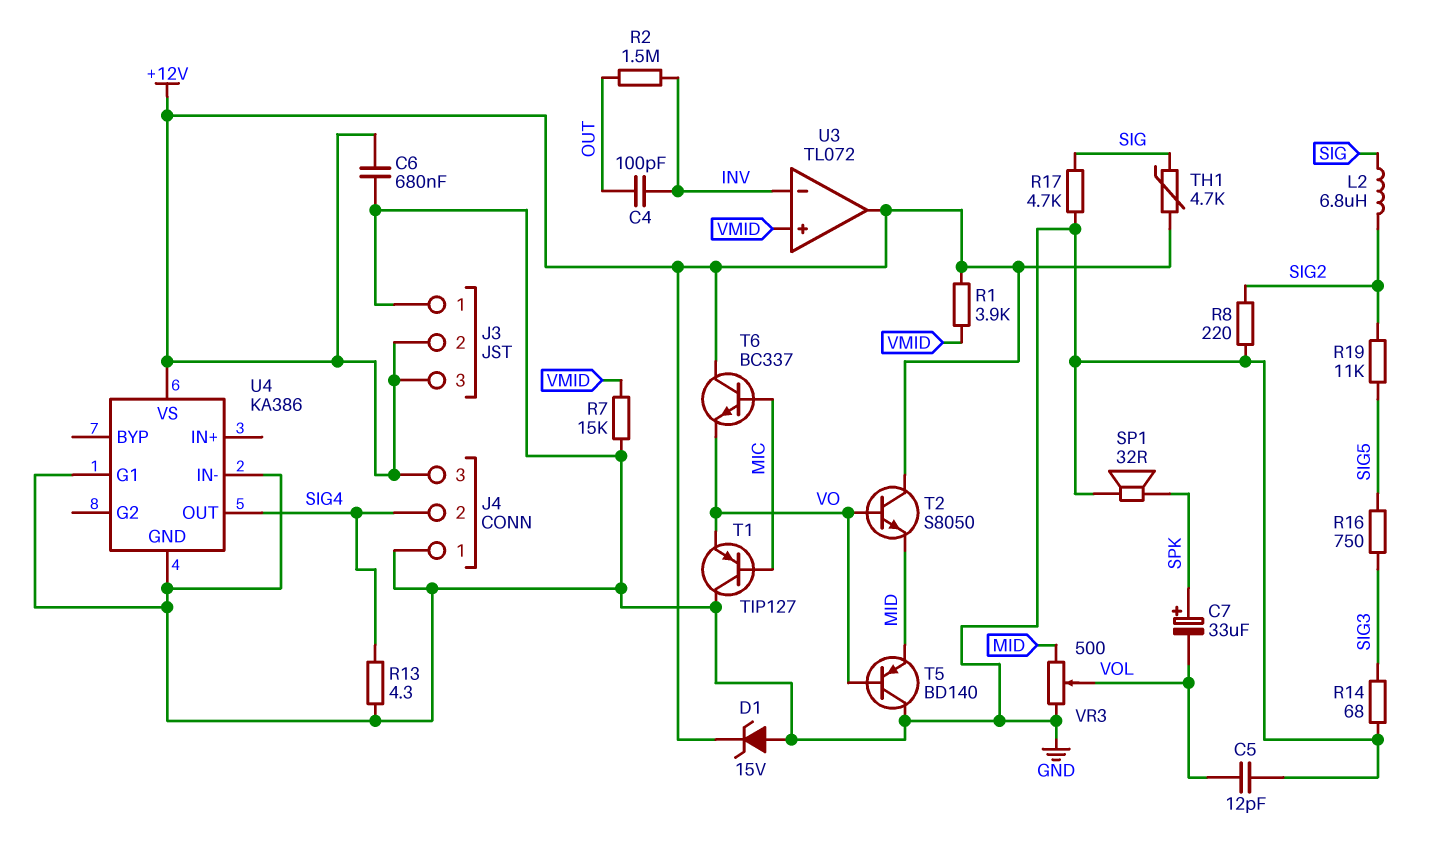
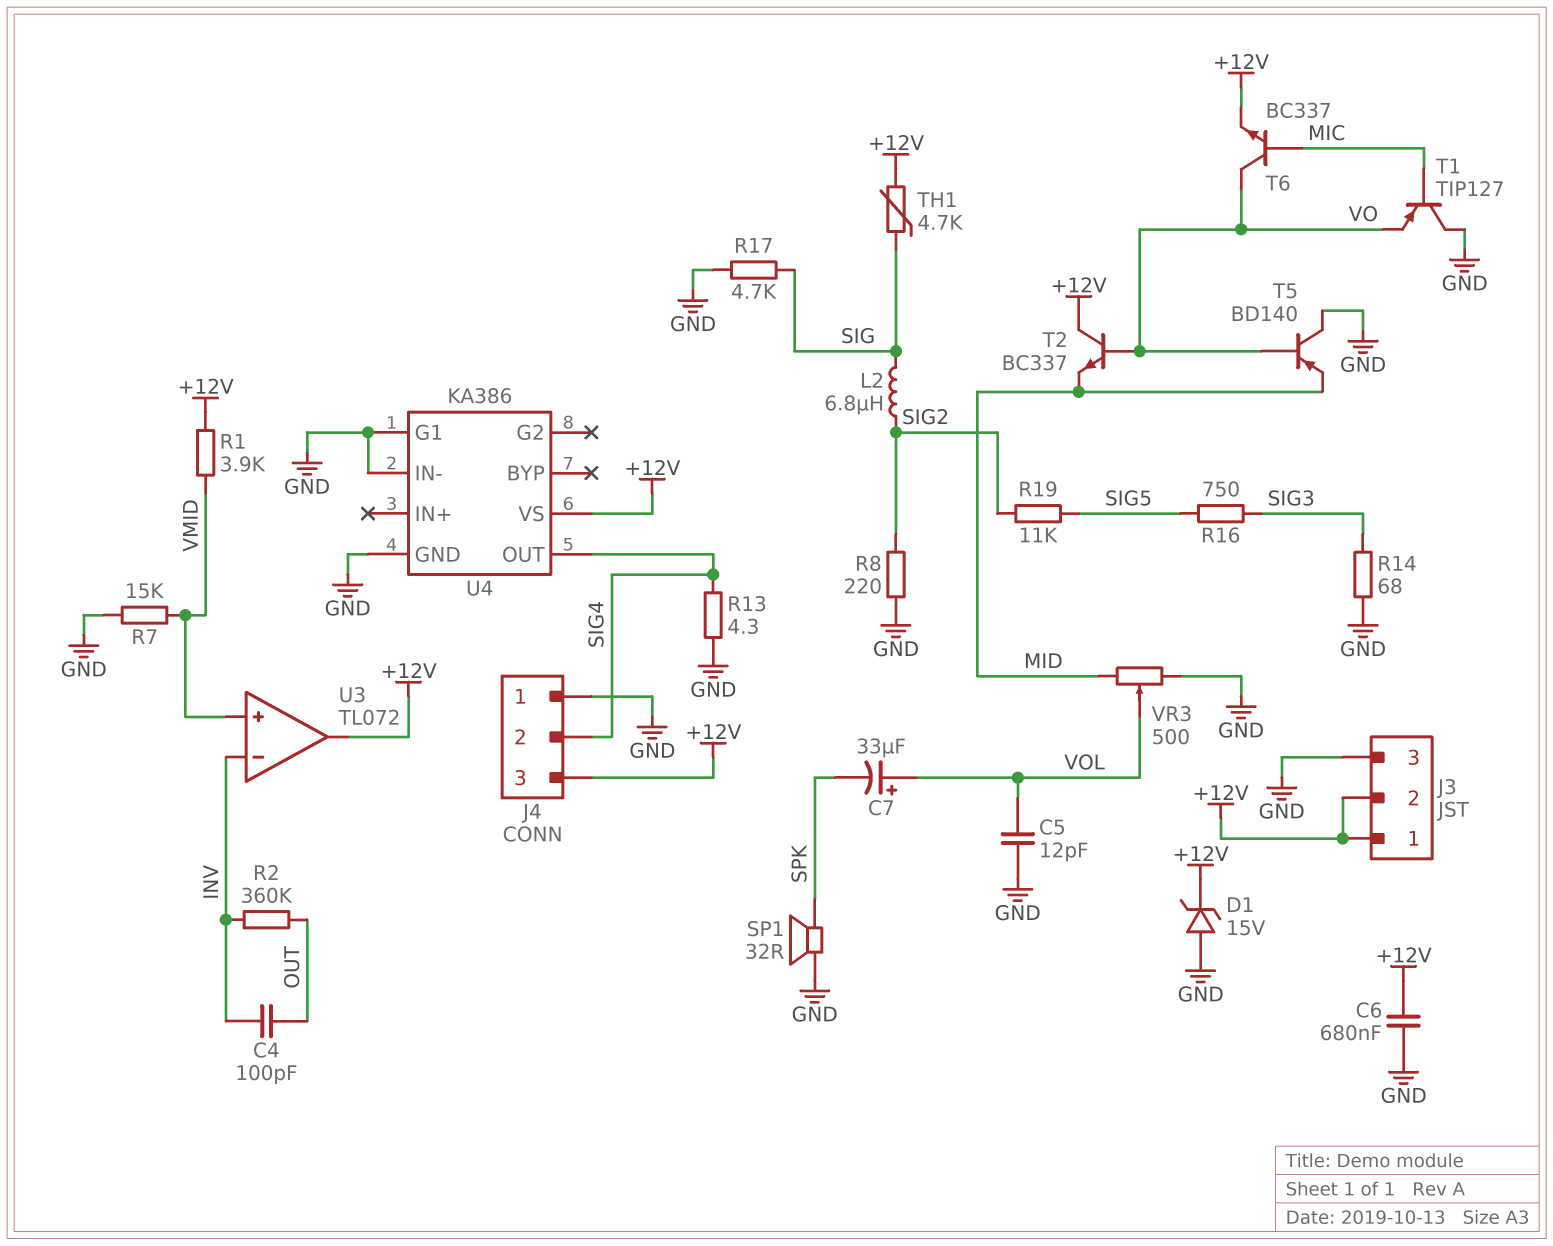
C7: 33uF (plus SPK, minus VOL) -> 33uF (plus VOL, minus SPK)
J3 pin 1: GND -> +12V
J3 pin 3: +12V -> GND
R2: 1.5M (INV, OUT) -> 360k (INV, OUT)
T2: NPN S8050 (B VO, C +12V, E MID) -> NPN BC337 (B VO, C +12V, E MID)
T6: NPN BC337 (B MIC, C +12V, E VO) -> NPN BC337 (B MIC, C VO, E +12V)

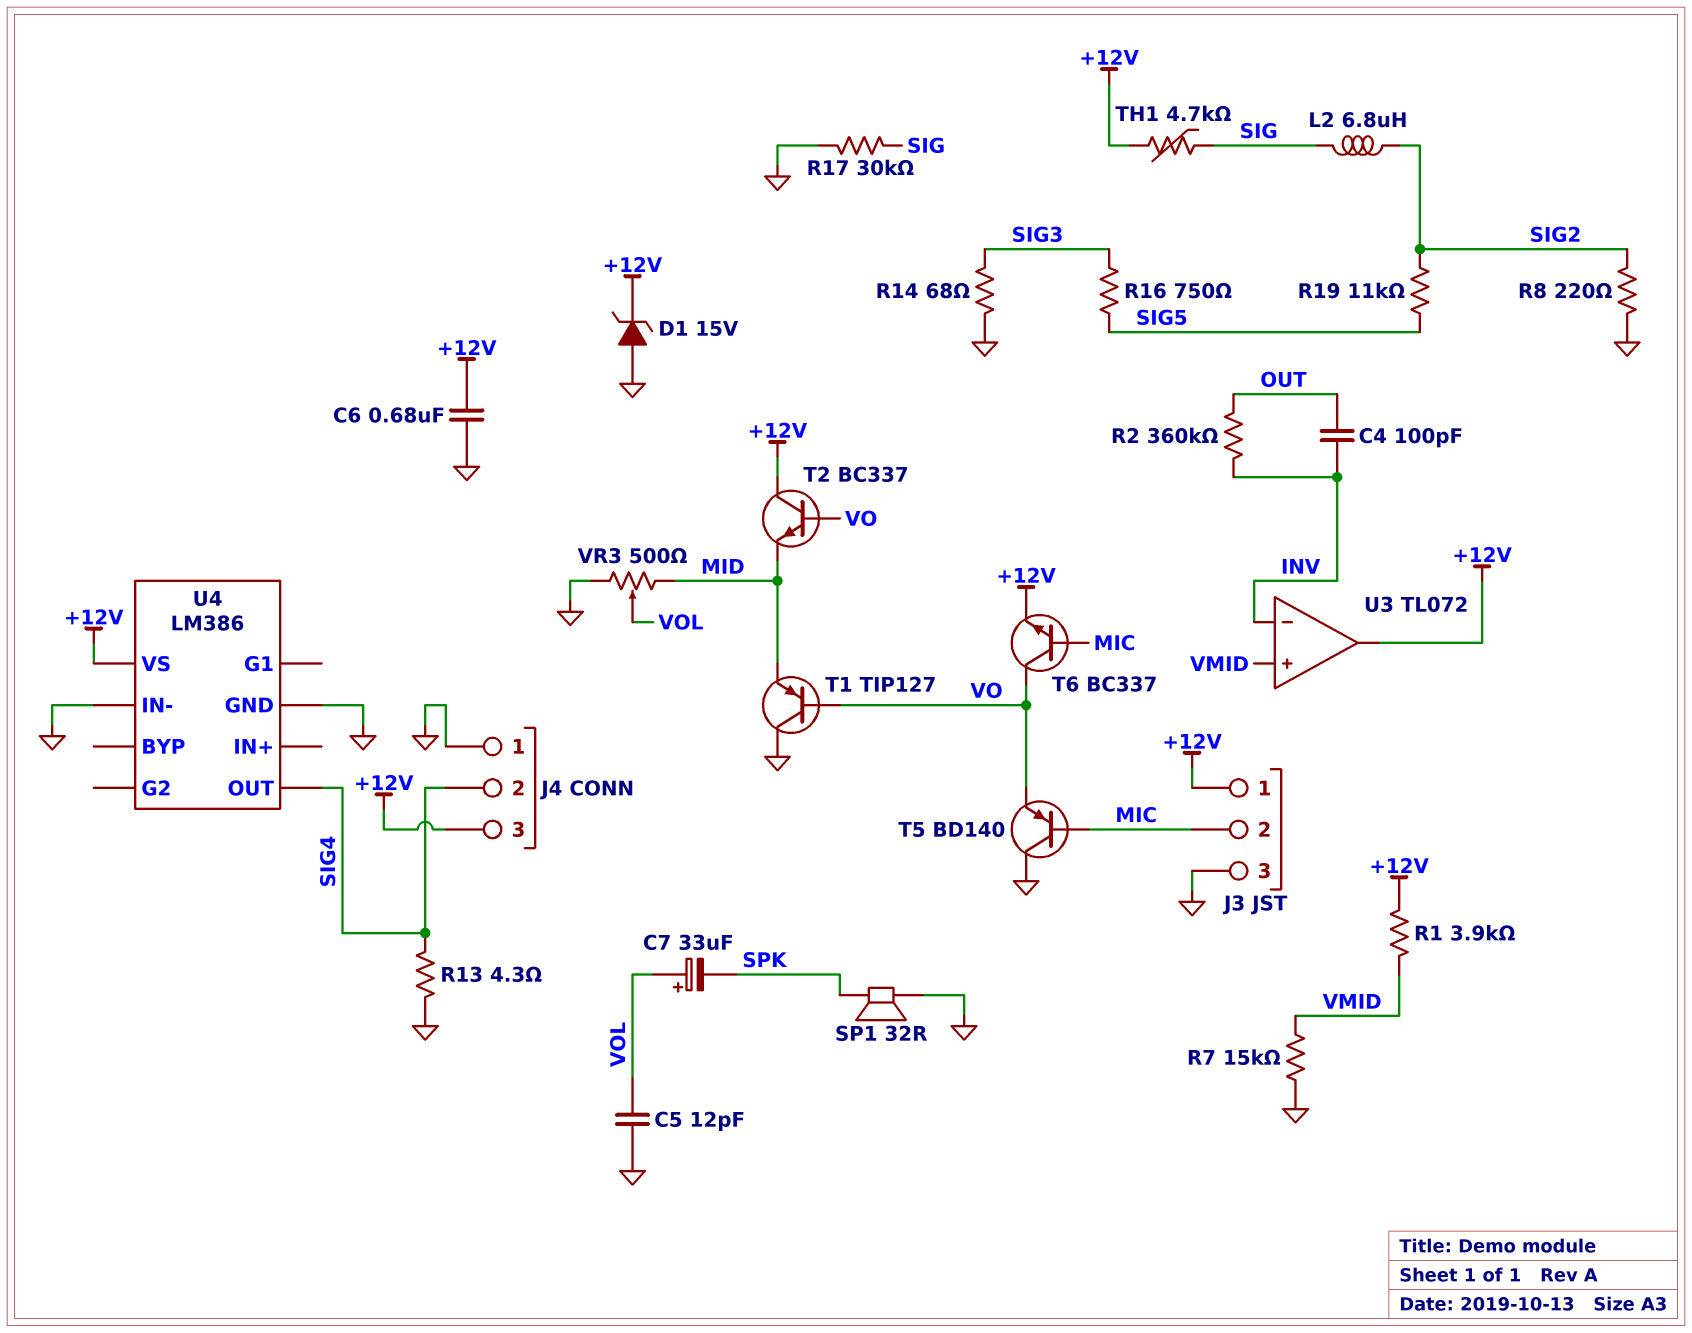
J3 pin 2: +12V -> MIC
R17: 4.7k (GND, SIG) -> 30k (GND, SIG)
T1: PNP TIP127 (B MIC, C GND, E VO) -> PNP TIP127 (B VO, C GND, E MID)
T5: PNP BD140 (B VO, C GND, E MID) -> PNP BD140 (B MIC, C GND, E VO)
U4: KA386 -> LM386
U4 pin G1: GND -> none

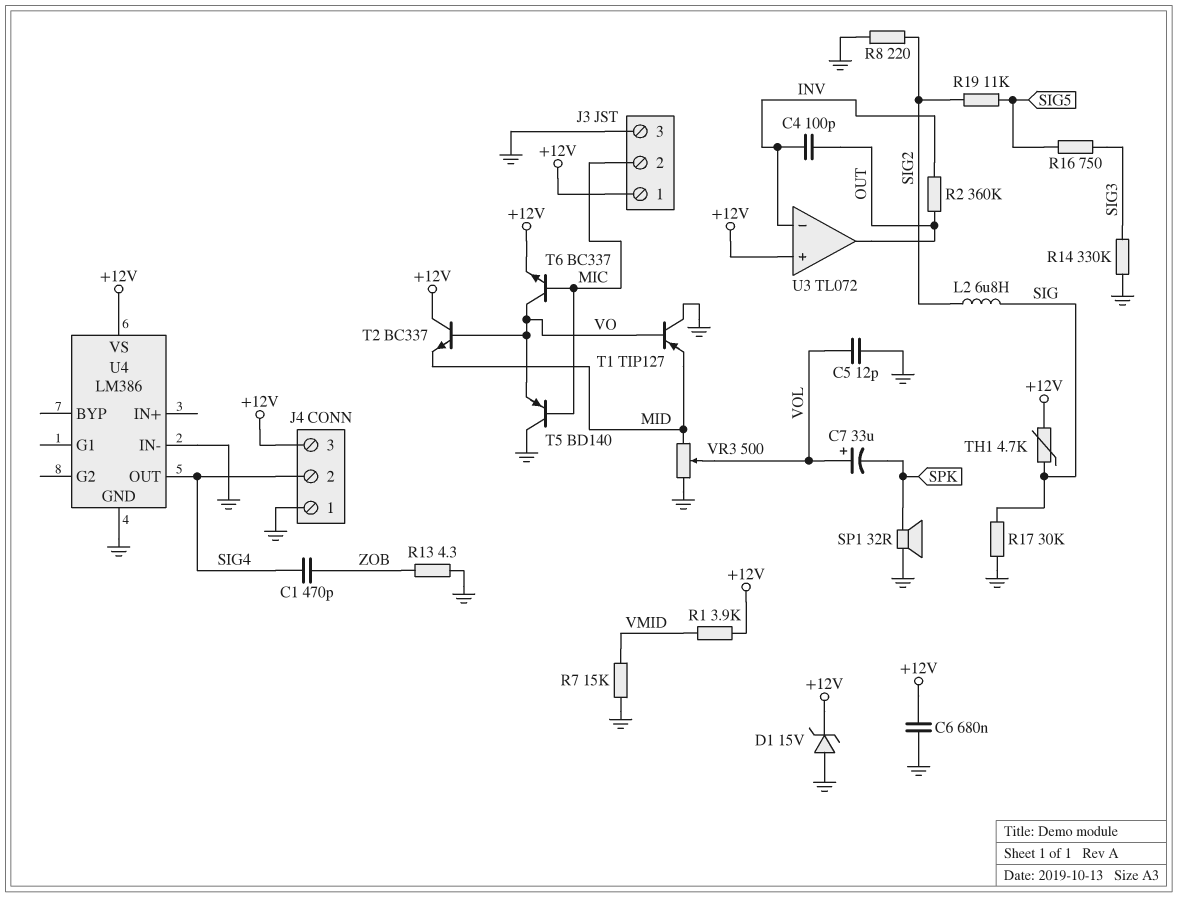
C1: none -> 470pF (SIG4, ZOB)
R13: 4.3 (GND, SIG4) -> 4.3 (GND, ZOB)
R14: 68 (GND, SIG3) -> 330k (GND, SIG3)
U3 pin in+: VMID -> +12V
U3 pin out: +12V -> OUT

